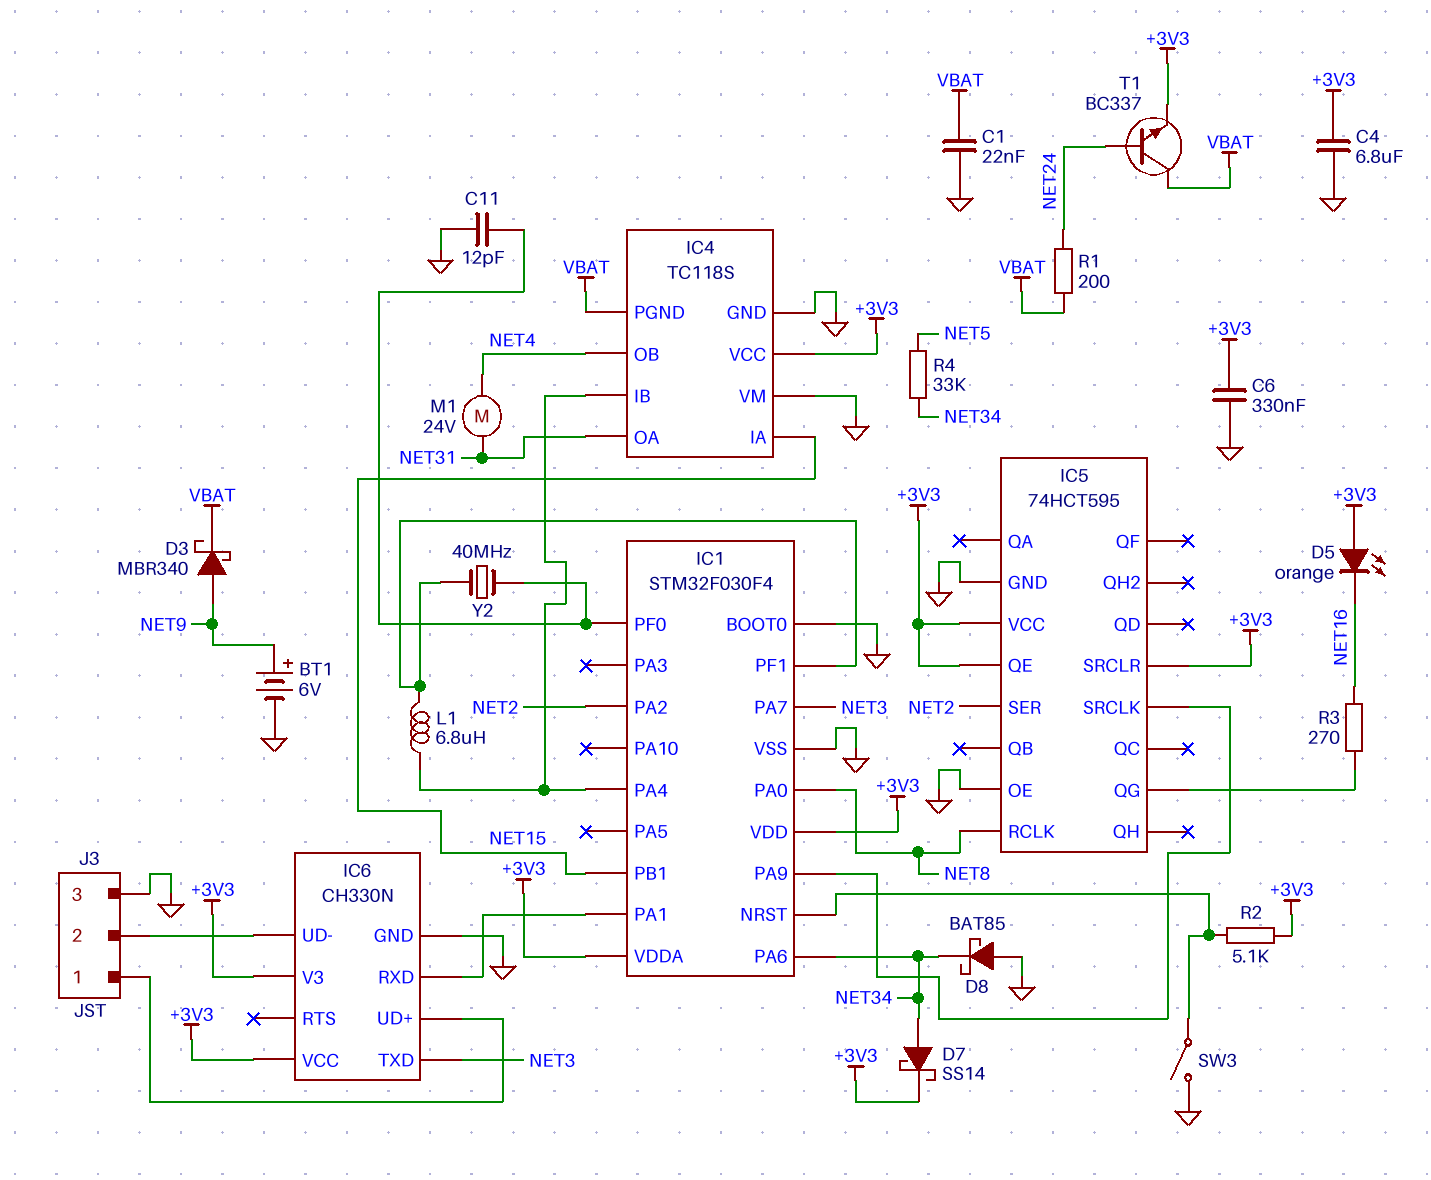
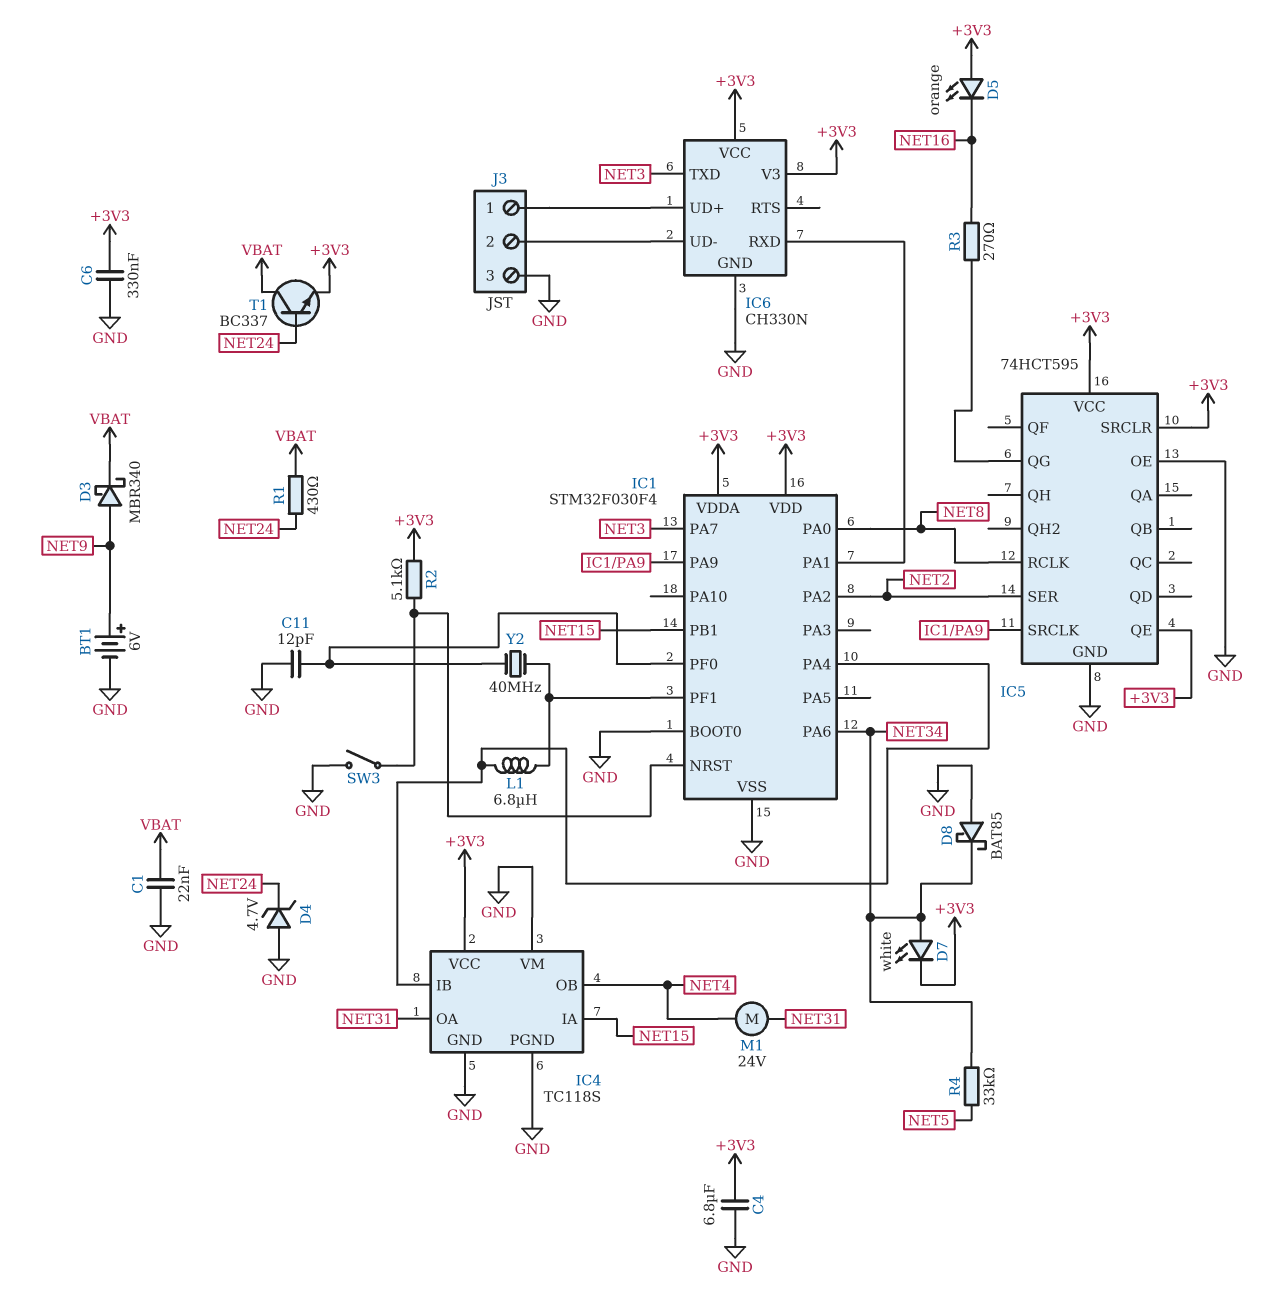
D4: none -> zener 4.7V (A GND, K NET24)
D7: schottky SS14 (A NET34, K +3V3) -> LED white (A NET34, K +3V3)
IC4 pin PGND: VBAT -> GND
R1: 200 (NET24, VBAT) -> 430 (NET24, VBAT)

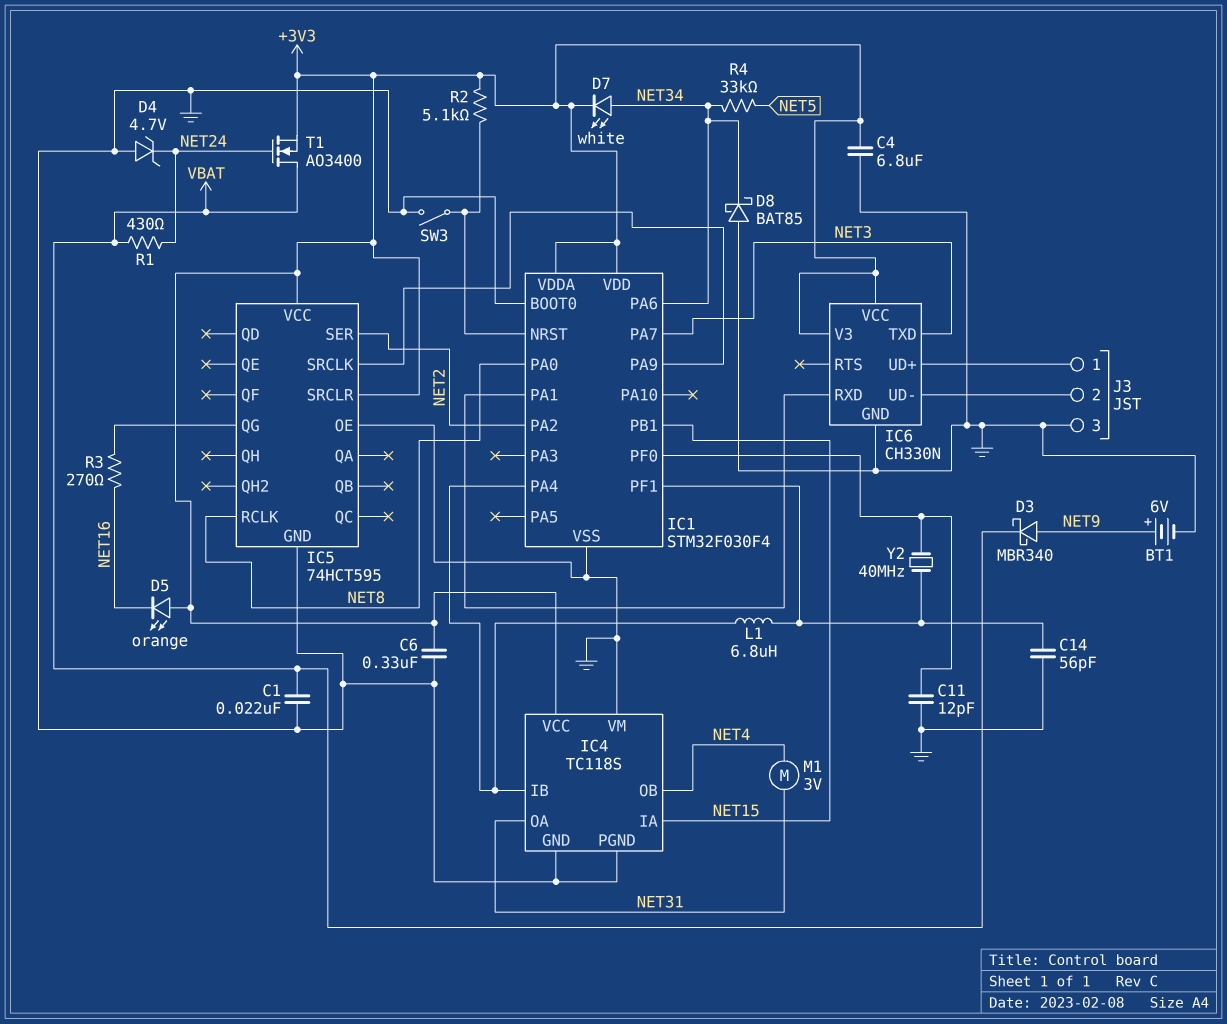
C14: none -> 56pF (GND, IC1/PF1)
IC5 pin QE: +3V3 -> none
M1: motor 24V (NET4, NET31) -> motor 3V (NET4, NET31)
T1: NPN BC337 (B NET24, C VBAT, E +3V3) -> NMOS AO3400 (G NET24, D VBAT, S +3V3)

